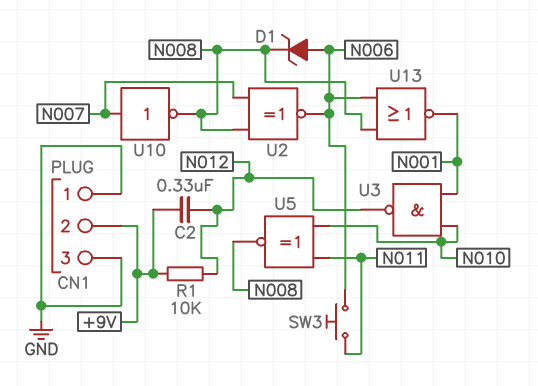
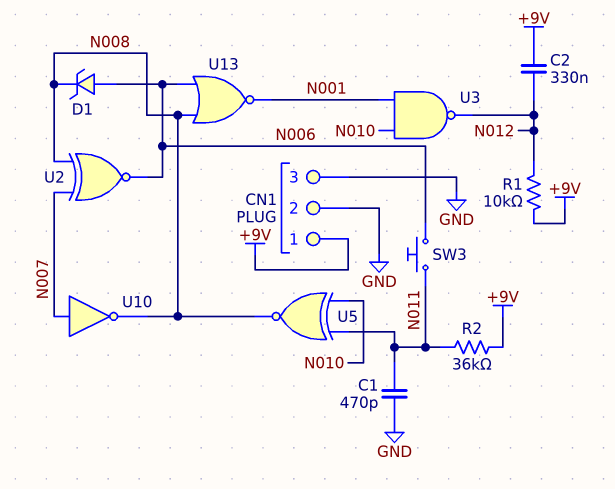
C1: none -> 470pF (GND, N011)
CN1 pin 1: GND -> +9V
CN1 pin 2: +9V -> GND
R2: none -> 36k (+9V, N011)

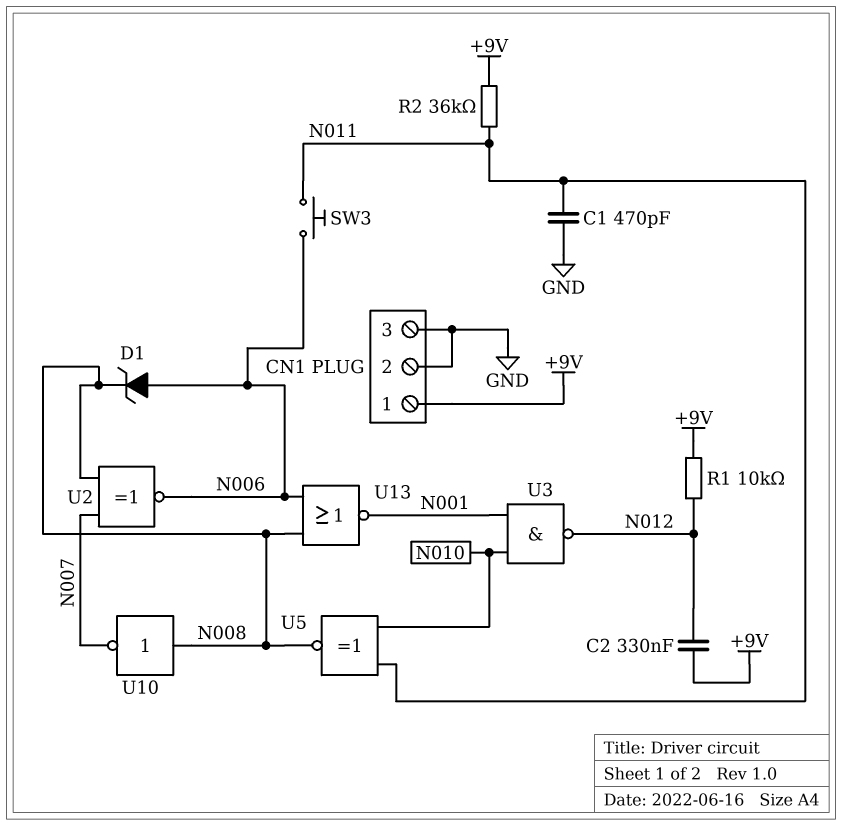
U10: NOT (in N007, out N008) -> NOT (in N008, out N007)

